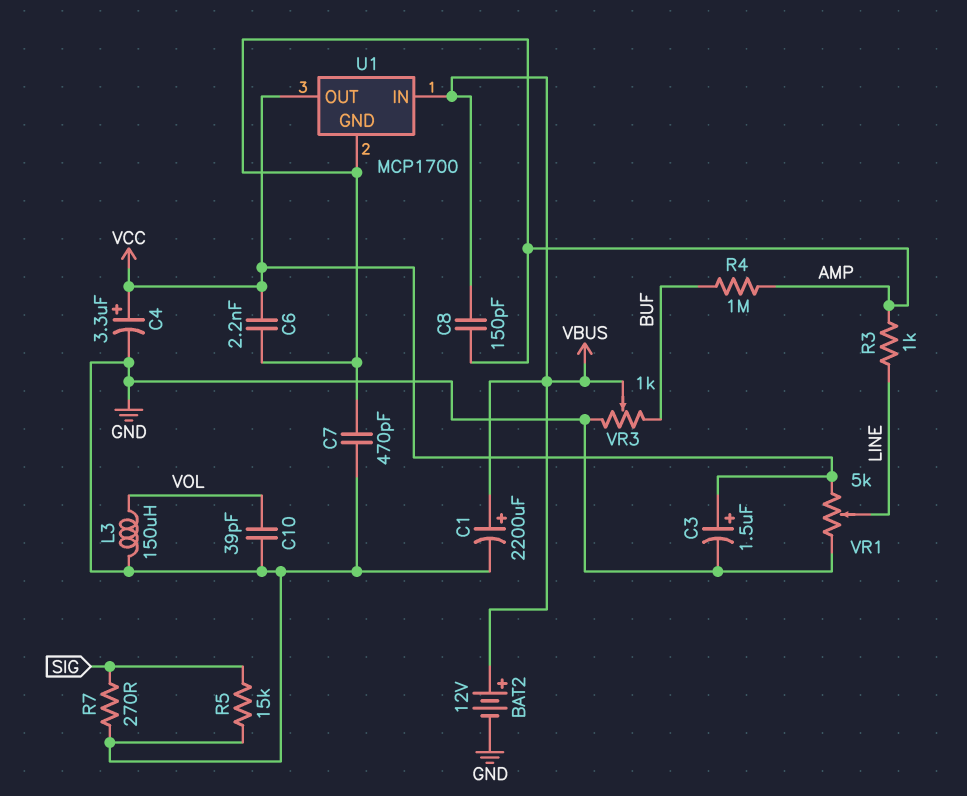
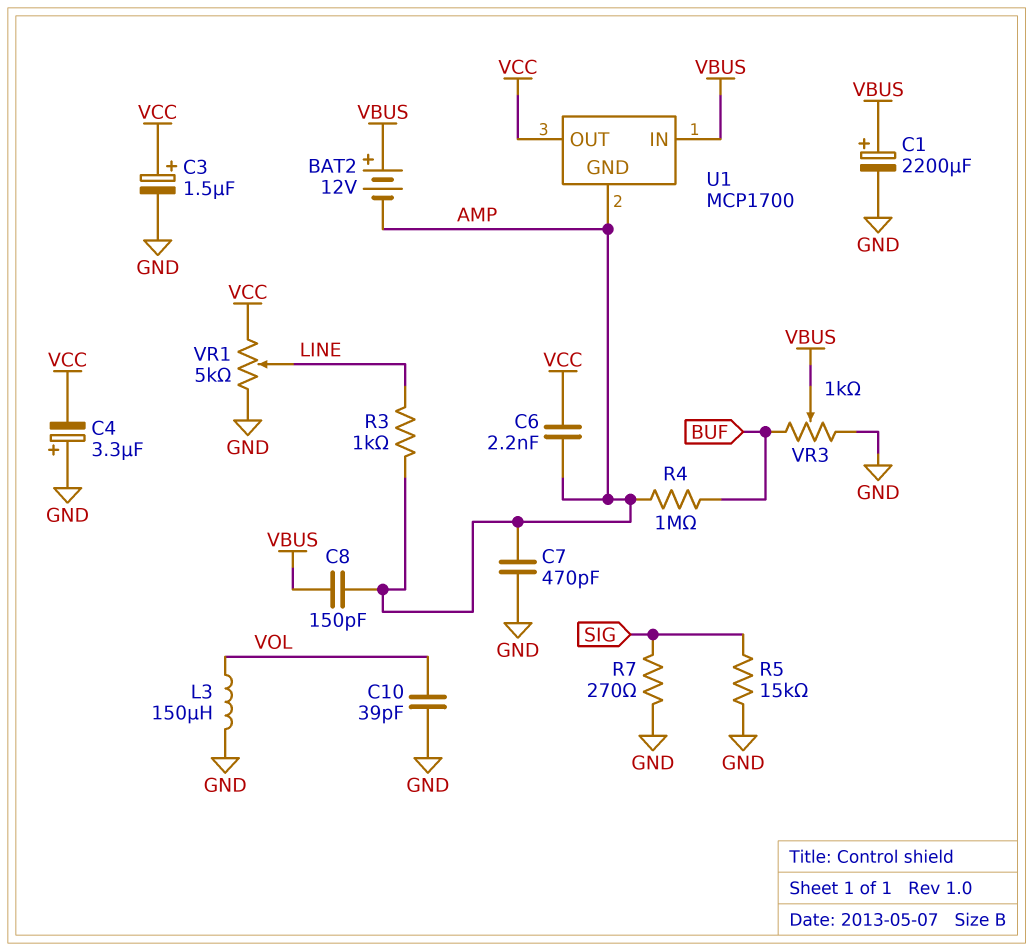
BAT2: 12V (plus VBUS, minus GND) -> 12V (plus VBUS, minus AMP)
C4: 3.3uF (plus VCC, minus GND) -> 3.3uF (plus GND, minus VCC)

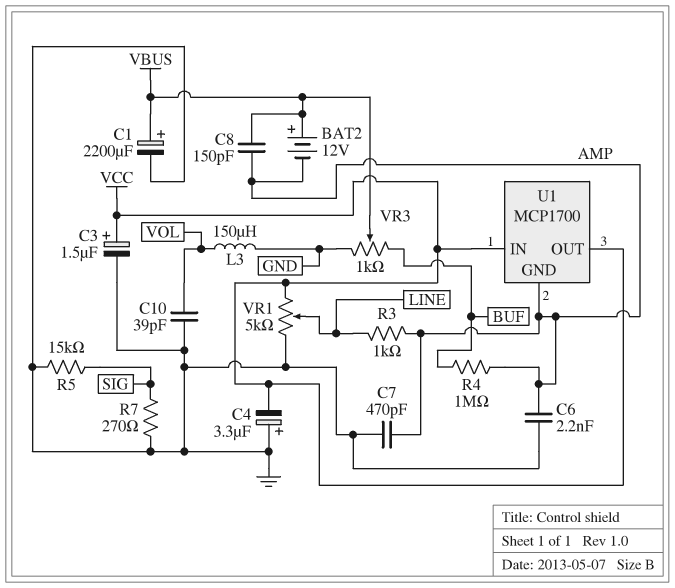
C6: 2.2nF (AMP, VCC) -> 2.2nF (AMP, GND)
U1 pin IN: VBUS -> VCC

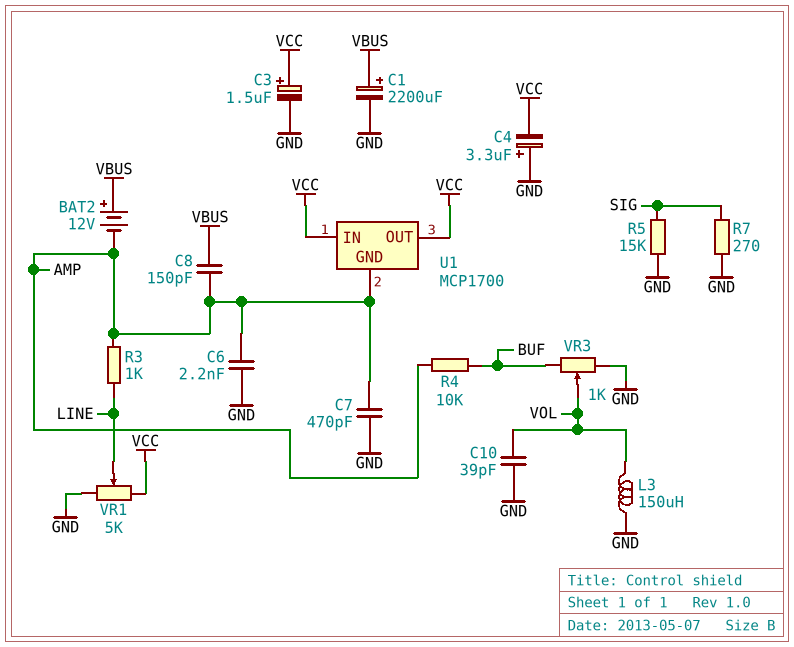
R4: 1M (AMP, BUF) -> 10k (AMP, BUF)
VR3: 1k (BUF, GND, wiper VBUS) -> 1k (BUF, GND, wiper VOL)

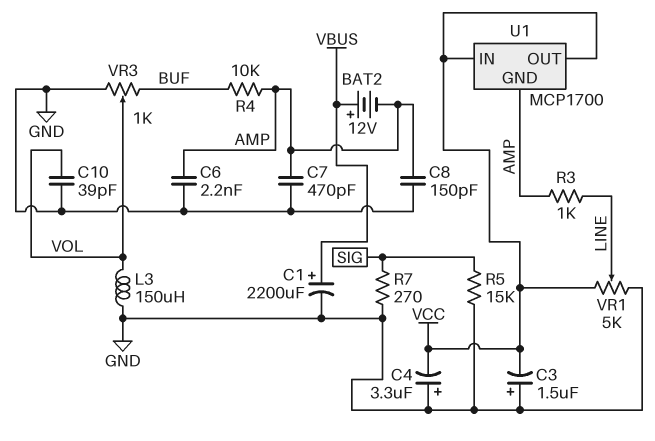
C3: 1.5uF (plus VCC, minus GND) -> 1.5uF (plus GND, minus VCC)
C8: 150pF (AMP, VBUS) -> 150pF (AMP, GND)

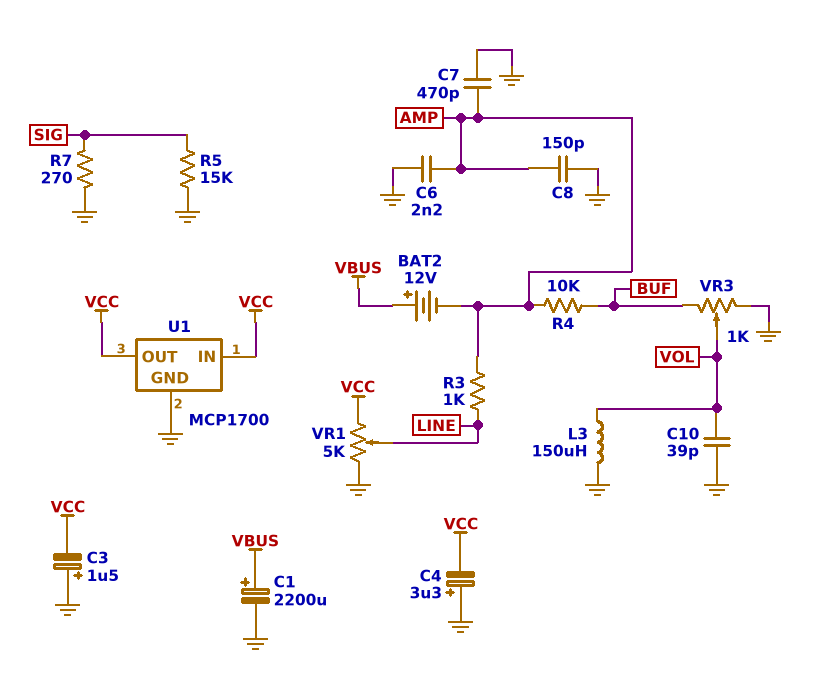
U1 pin GND: AMP -> GND

